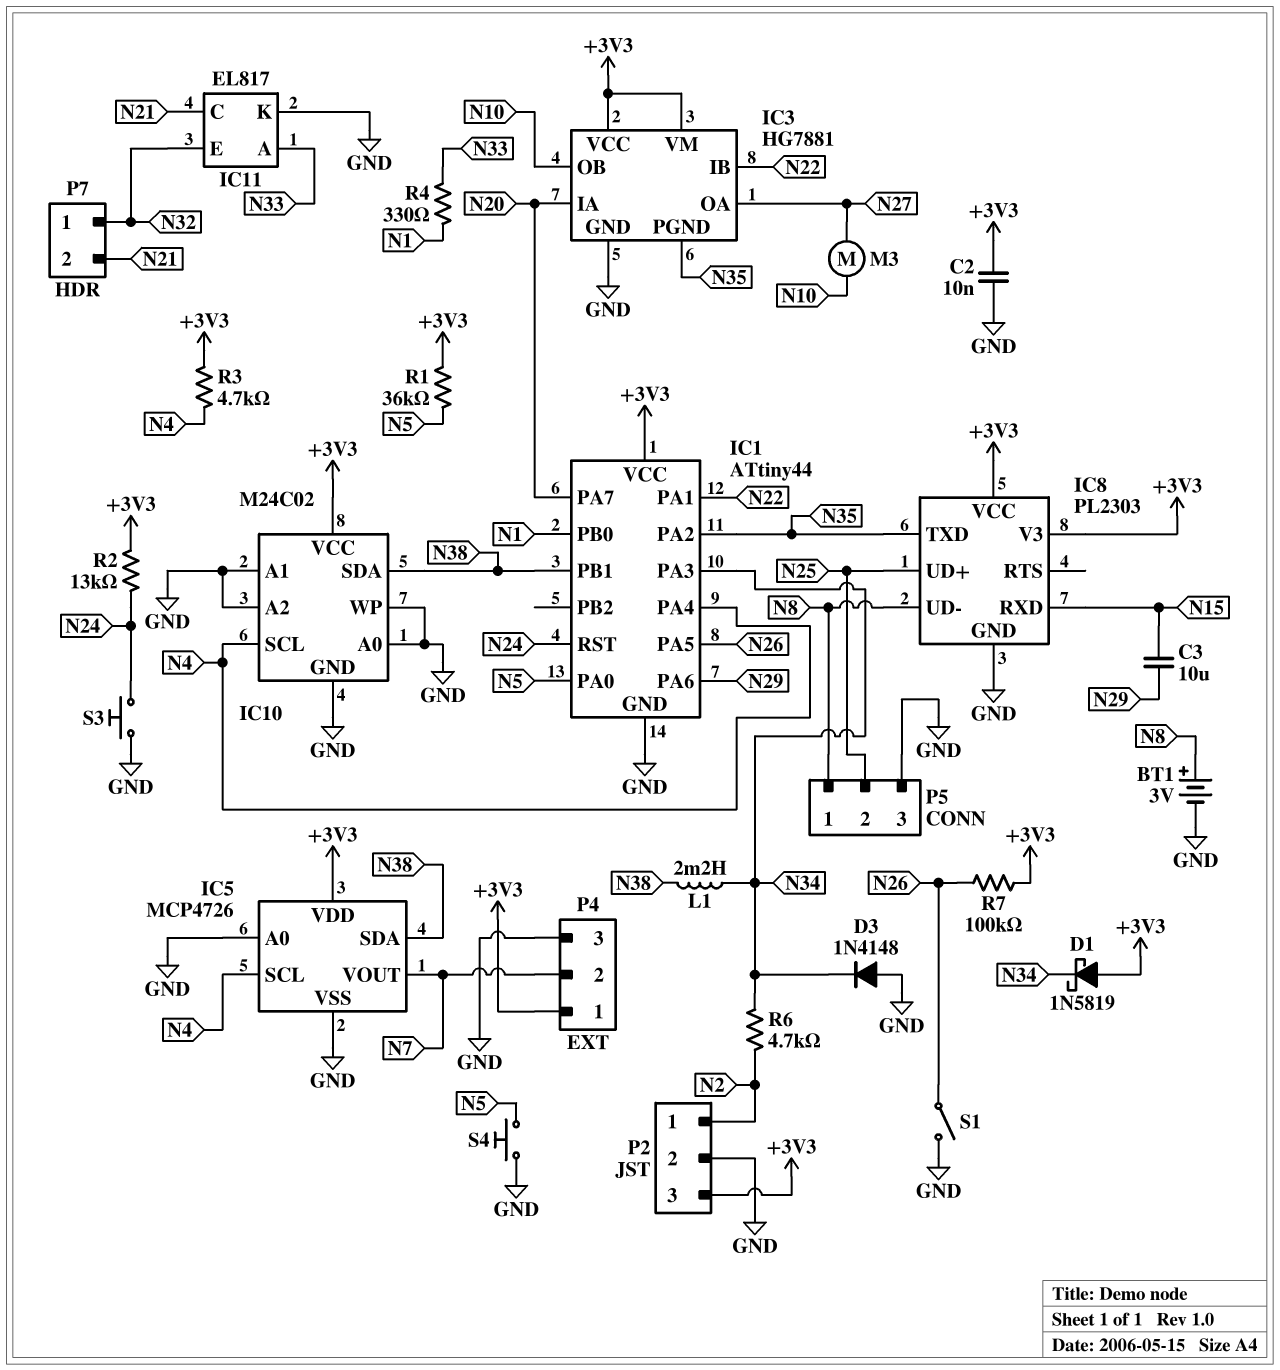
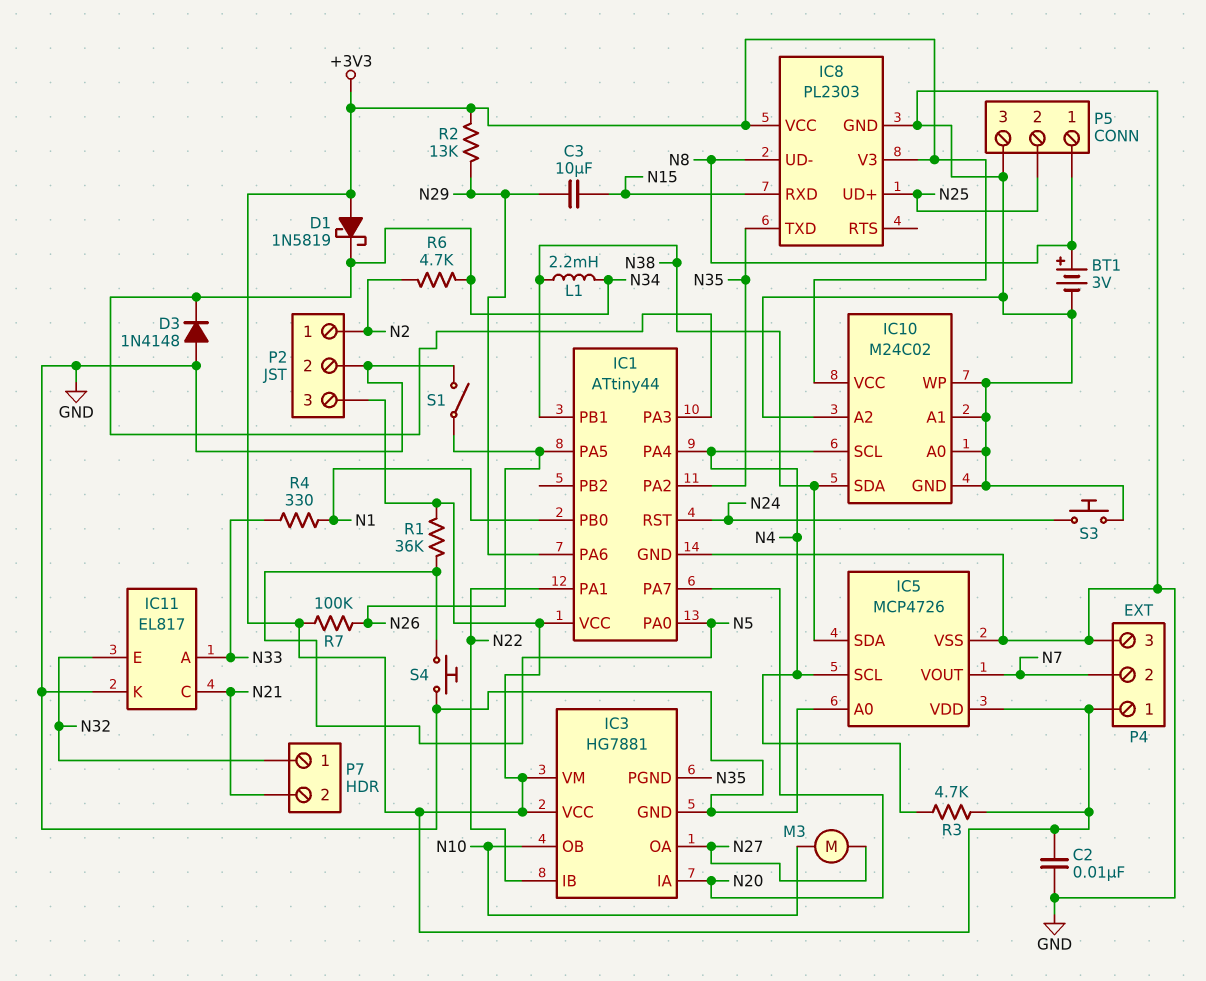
R2: 13k (+3V3, N24) -> 13k (+3V3, N29)

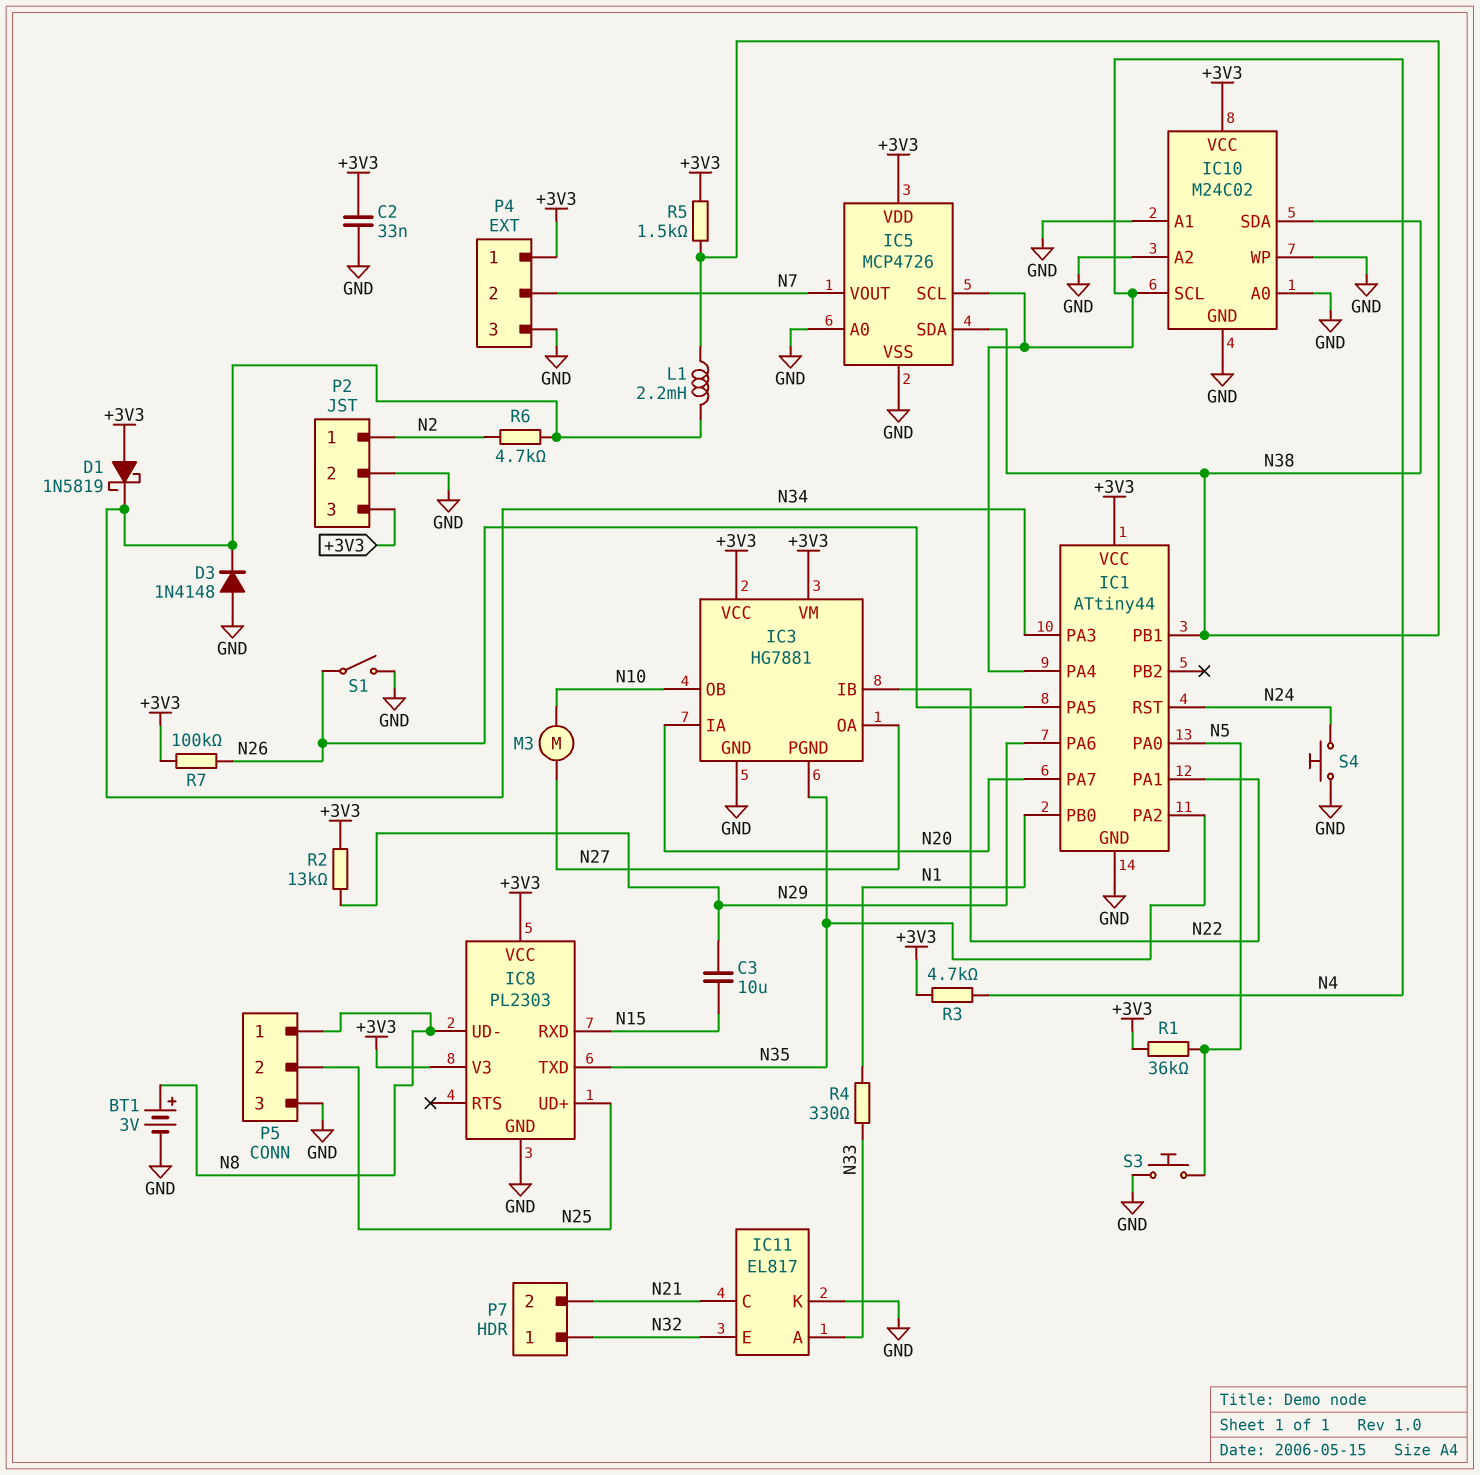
C2: 10nF (+3V3, GND) -> 33nF (+3V3, GND)
R5: none -> 1.5k (+3V3, N38)
S3: button (GND, N24) -> button (GND, N5)
S4: button (GND, N5) -> button (GND, N24)

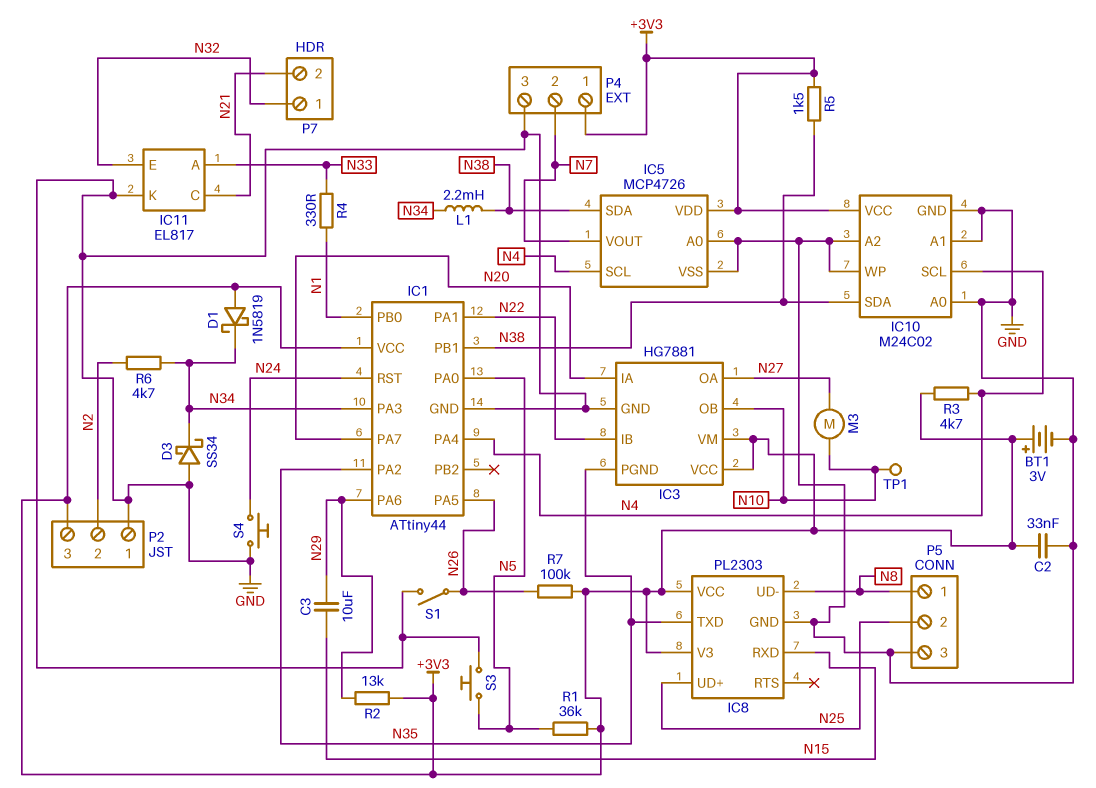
BT1: 3V (plus N8, minus GND) -> 3V (plus +3V3, minus GND)
D3: diode 1N4148 (A GND, K N34) -> schottky SS34 (A GND, K N34)
P2 pin 1: N2 -> GND
P2 pin 2: GND -> N2
TP1: none -> test point (N10)

